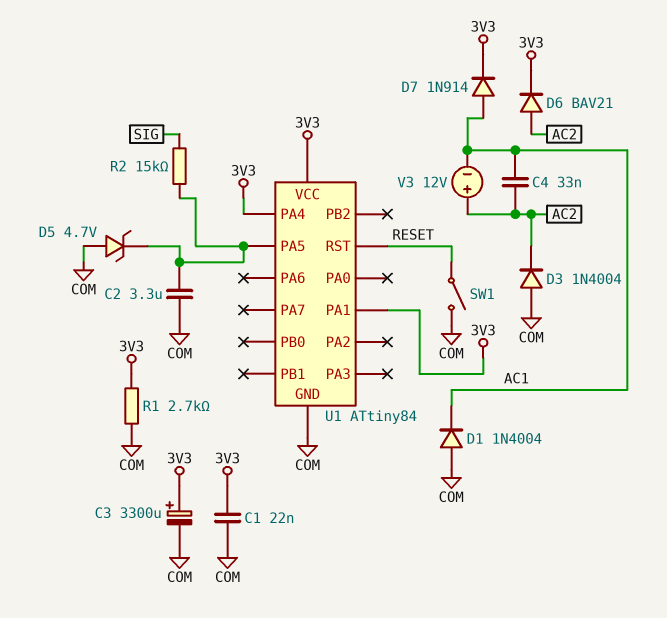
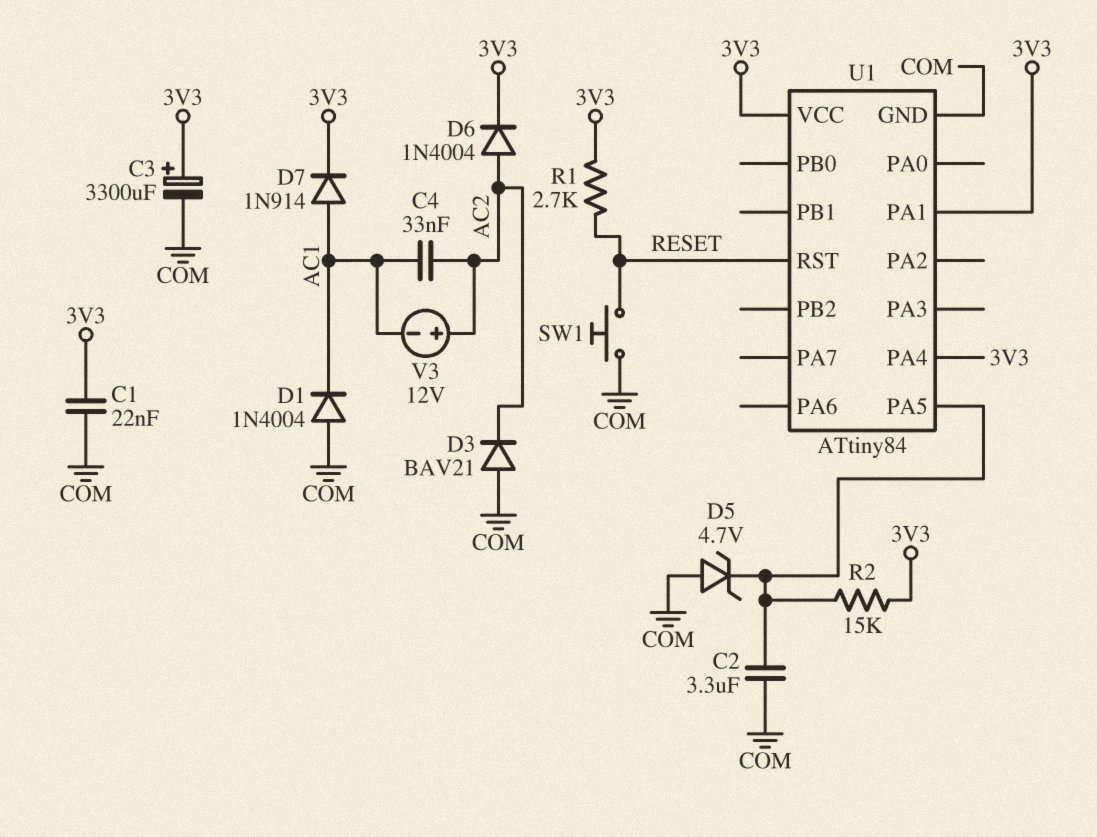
D3: diode 1N4004 (A COM, K AC2) -> diode BAV21 (A COM, K AC2)
D6: diode BAV21 (A AC2, K 3V3) -> diode 1N4004 (A AC2, K 3V3)
R1: 2.7k (3V3, COM) -> 2.7k (3V3, RESET)
R2: 15k (SIG, U1/PA5) -> 15k (3V3, U1/PA5)
SW1: switch (COM, RESET) -> button (COM, RESET)

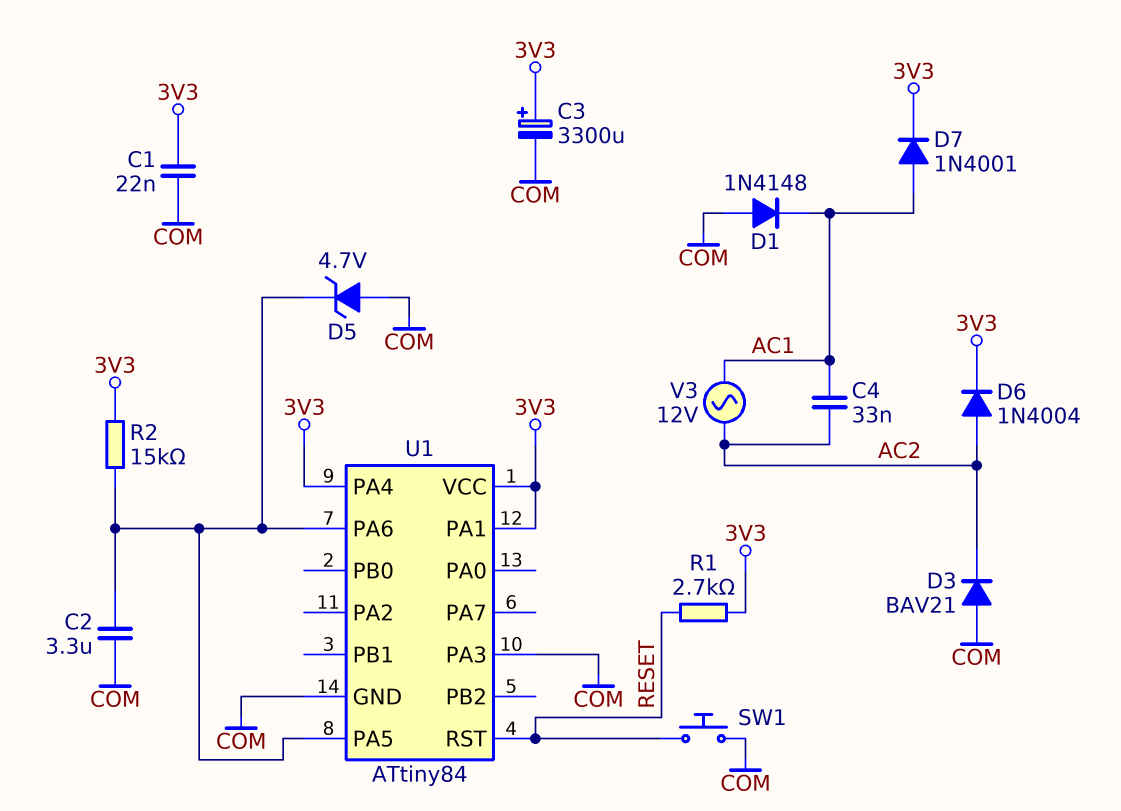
D1: diode 1N4004 (A COM, K AC1) -> diode 1N4148 (A COM, K AC1)
D7: diode 1N914 (A AC1, K 3V3) -> diode 1N4001 (A AC1, K 3V3)
U1 pin PA3: none -> COM
U1 pin PA6: none -> U1/PA5
V3: 12V (plus AC2, minus AC1) -> AC 12V (AC1, AC2)

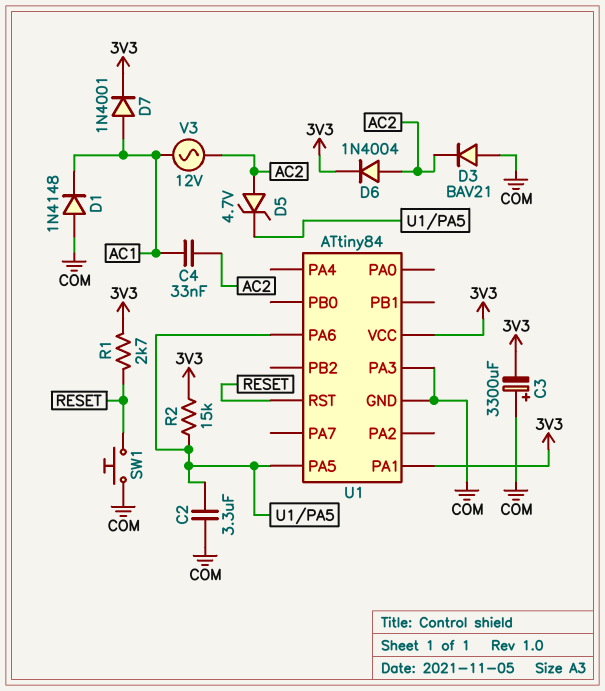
C1: 22nF (3V3, COM) -> none
C3: 3300uF (plus 3V3, minus COM) -> 3300uF (plus COM, minus 3V3)
D5: zener 4.7V (A COM, K U1/PA5) -> zener 4.7V (A AC2, K U1/PA5)
U1 pin PA4: 3V3 -> none

